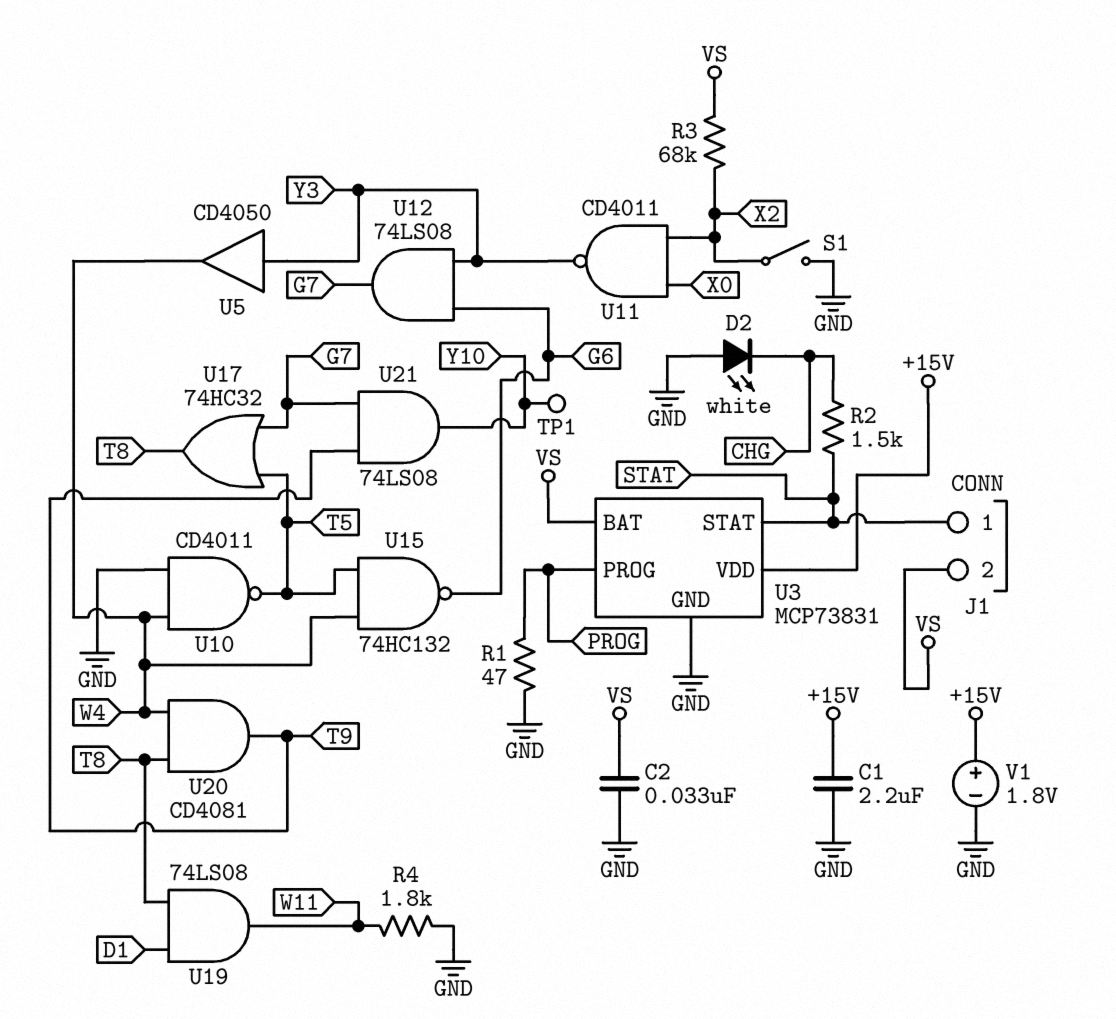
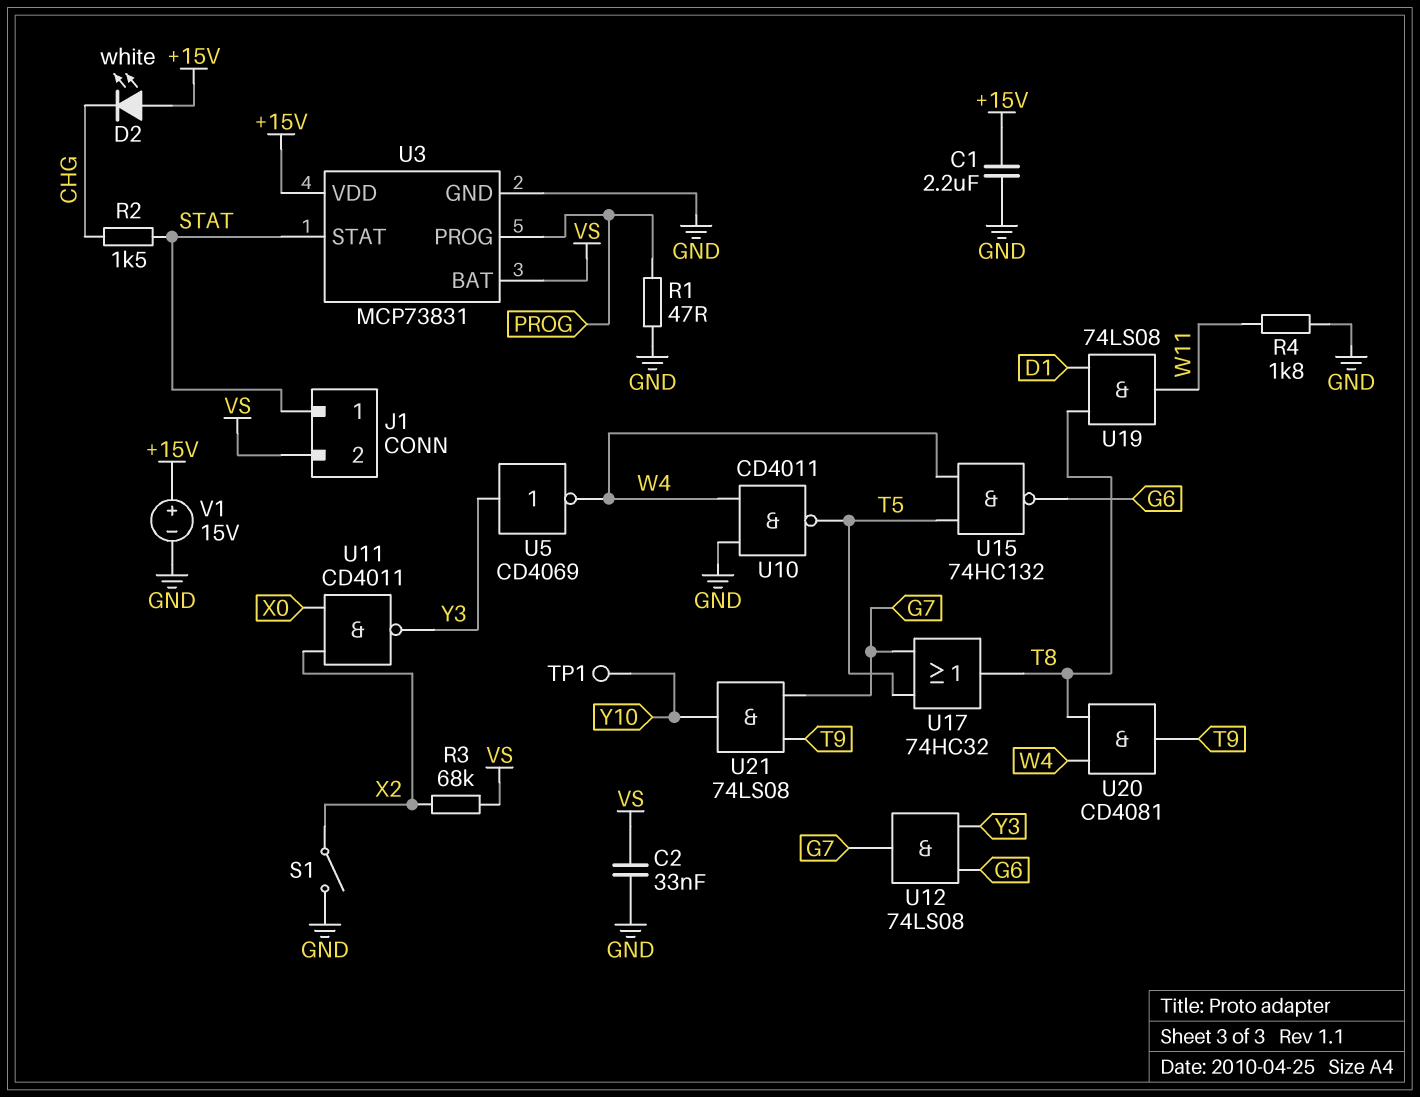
D2: LED white (A GND, K CHG) -> LED white (A +15V, K CHG)
U5: buffer CD4050 (in Y3, out W4) -> NOT CD4069 (in Y3, out W4)
V1: 1.8V (plus +15V, minus GND) -> 15V (plus +15V, minus GND)

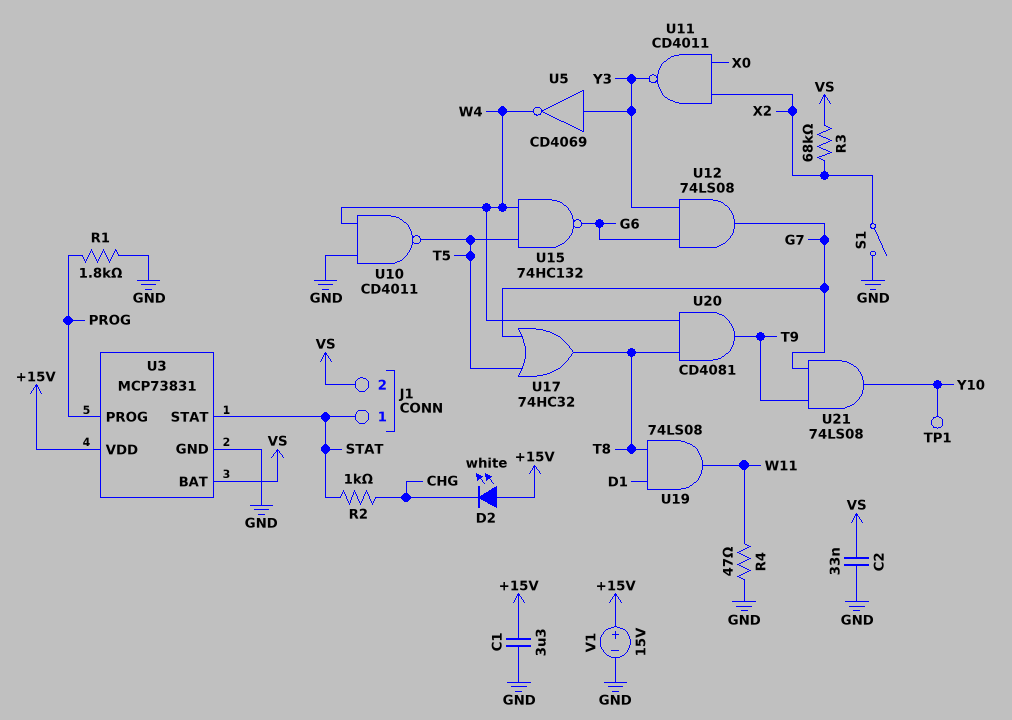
C1: 2.2uF (+15V, GND) -> 3.3uF (+15V, GND)
R1: 47 (GND, PROG) -> 1.8k (GND, PROG)
R2: 1.5k (CHG, STAT) -> 1k (CHG, STAT)
R4: 1.8k (GND, W11) -> 47 (GND, W11)

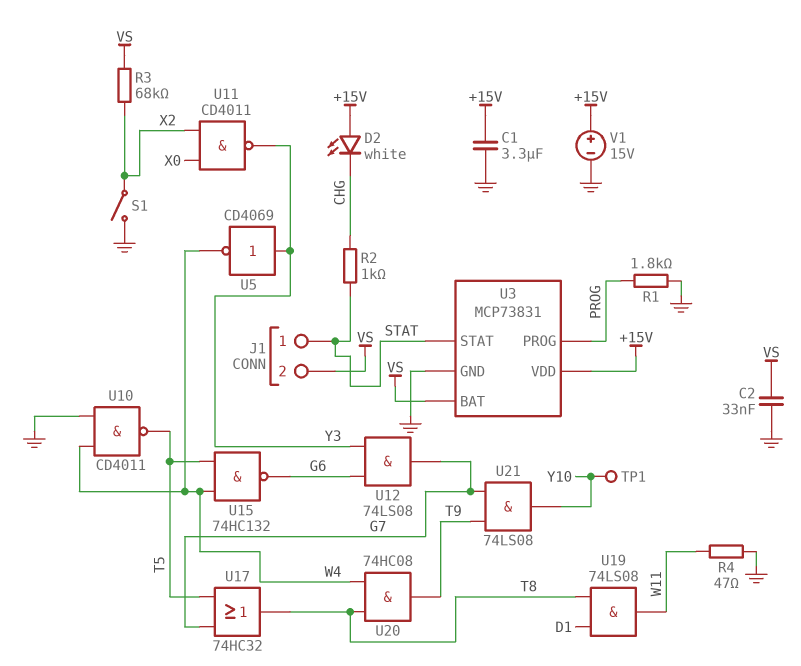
U20: AND CD4081 (in T8, in W4, out T9) -> AND 74HC08 (in T8, in W4, out T9)

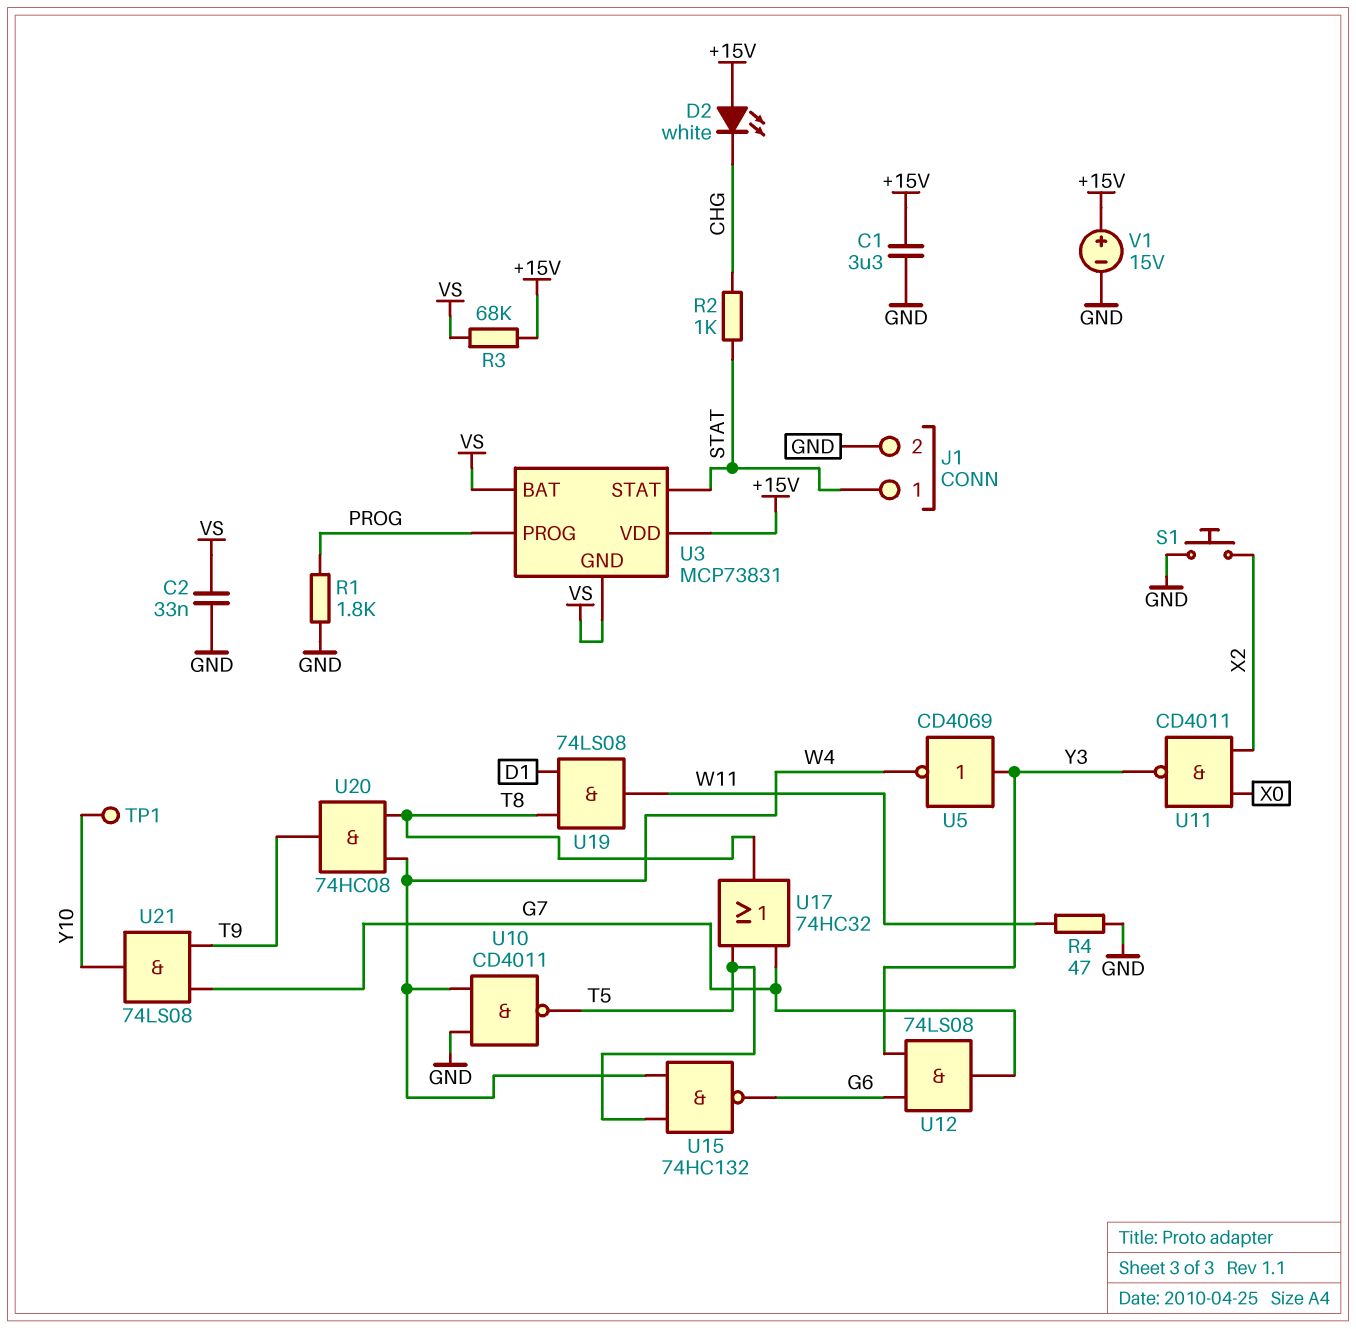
J1 pin 2: VS -> GND
R3: 68k (VS, X2) -> 68k (+15V, VS)
S1: switch (GND, X2) -> button (GND, X2)
U3 pin GND: GND -> VS

